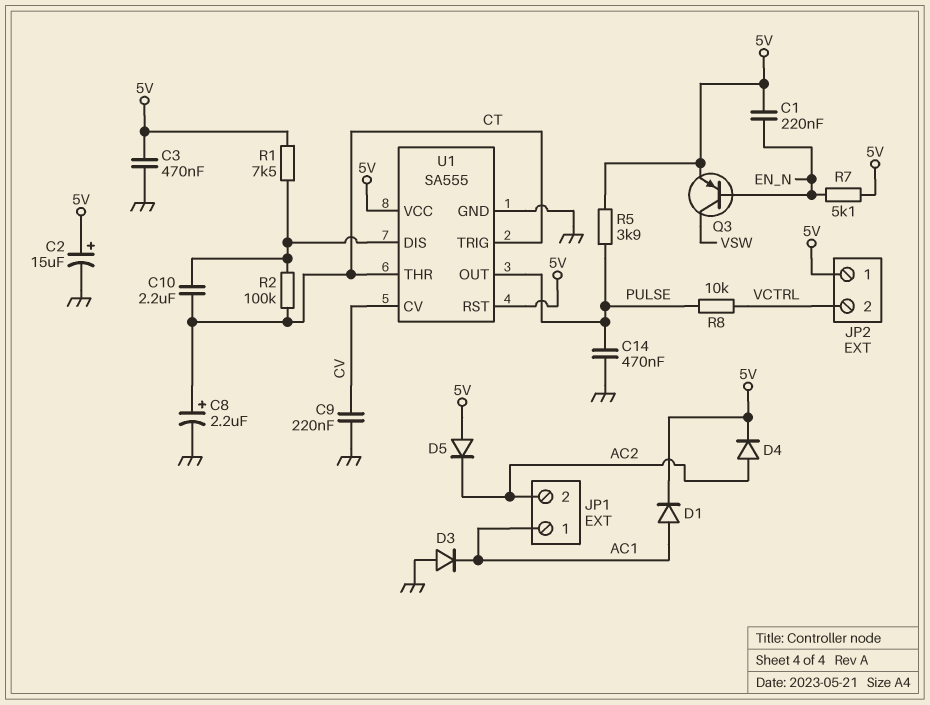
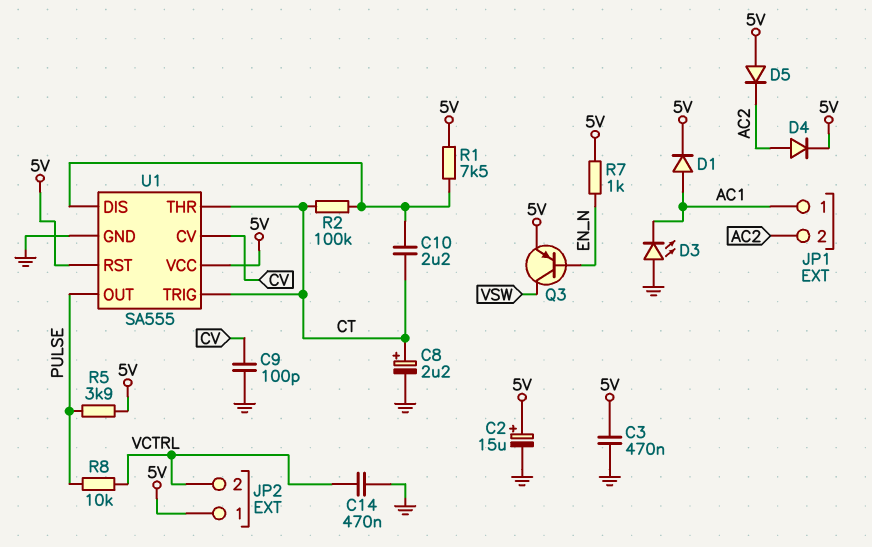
C1: 220nF (5V, EN_N) -> none
C9: 220nF (CV, GND) -> 100pF (CV, GND)
C14: 470nF (GND, PULSE) -> 470nF (GND, VCTRL)
D3: diode (A GND, K AC1) -> LED (A GND, K AC1)
R7: 5.1k (5V, EN_N) -> 1k (5V, EN_N)

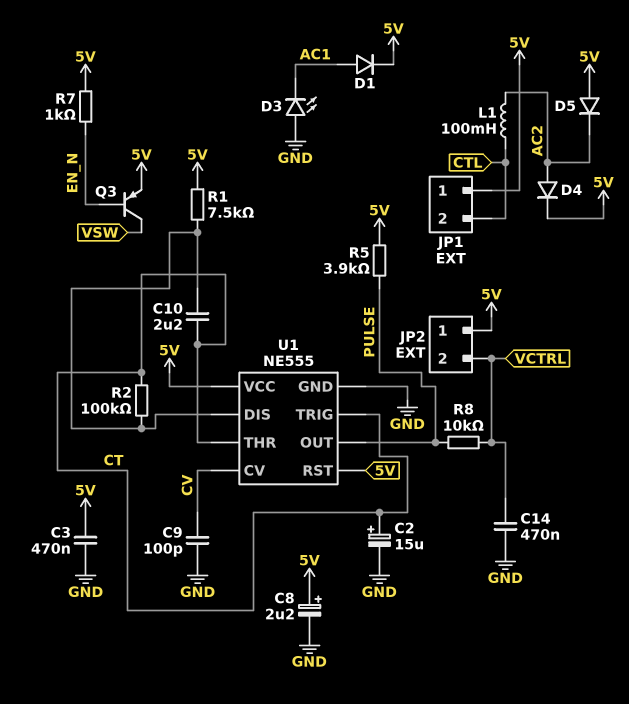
C2: 15uF (plus 5V, minus GND) -> 15uF (plus CT, minus GND)
C8: 2.2uF (plus CT, minus GND) -> 2.2uF (plus 5V, minus GND)
JP1 pin 1: AC1 -> 5V
JP1 pin 2: AC2 -> CTL
L1: none -> 100mH (AC2, CTL)
U1: SA555 -> NE555

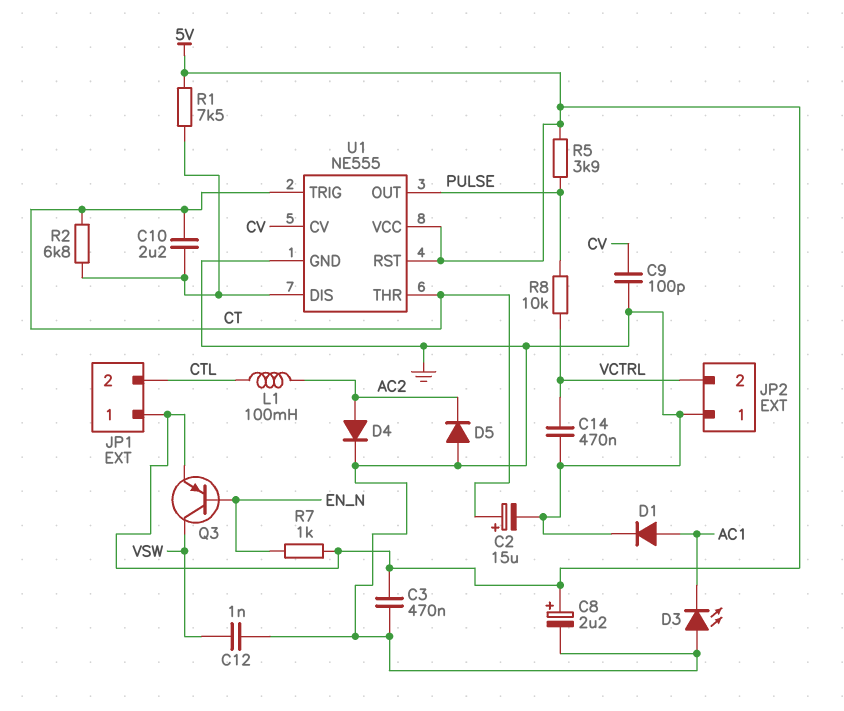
C12: none -> 1nF (GND, VSW)
D1: diode (A AC1, K 5V) -> diode (A AC1, K GND)
D4: diode (A AC2, K 5V) -> diode (A AC2, K GND)
D5: diode (A 5V, K AC2) -> diode (A GND, K AC2)
JP2 pin 1: 5V -> GND
R2: 100k (CT, U1/DIS) -> 6.8k (CT, U1/DIS)

